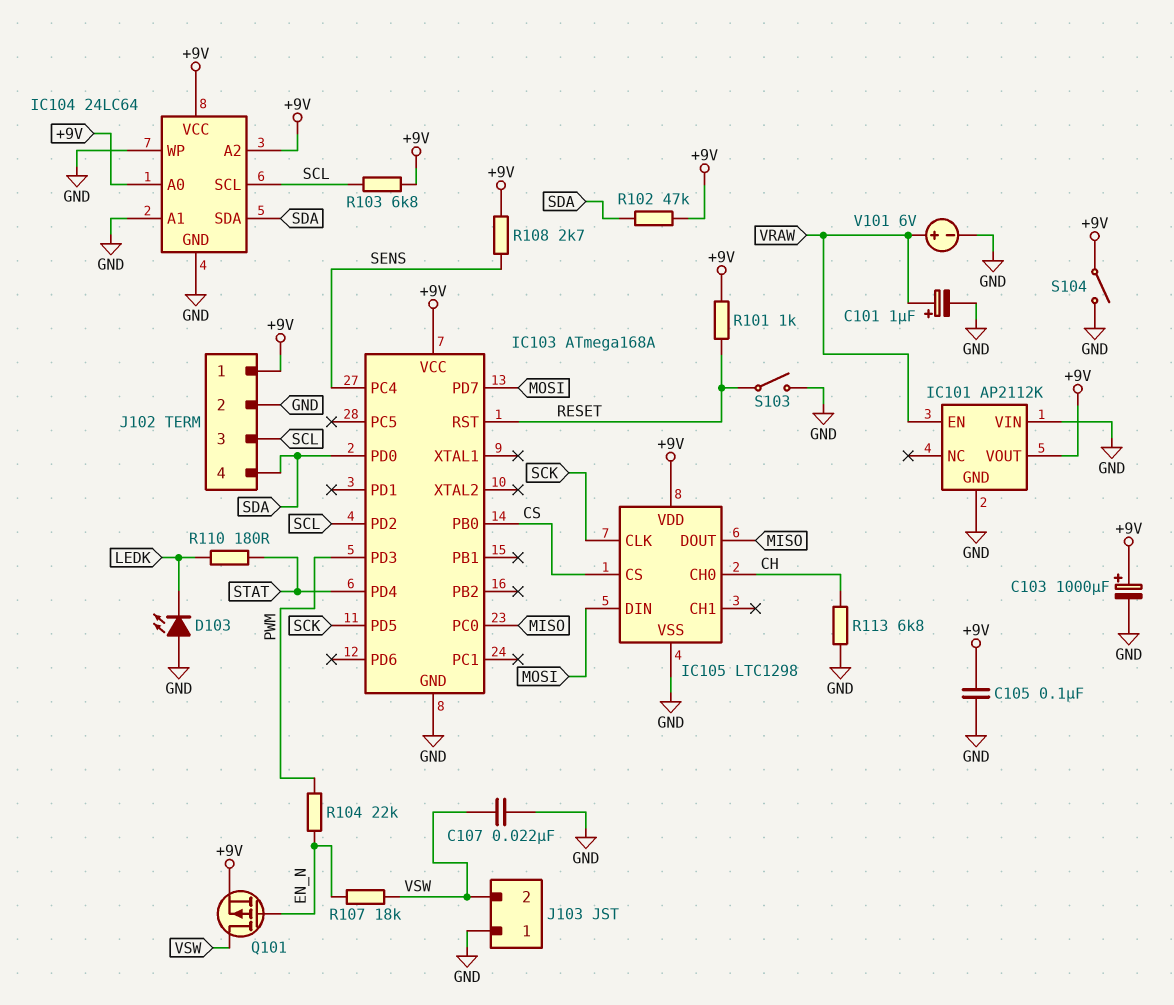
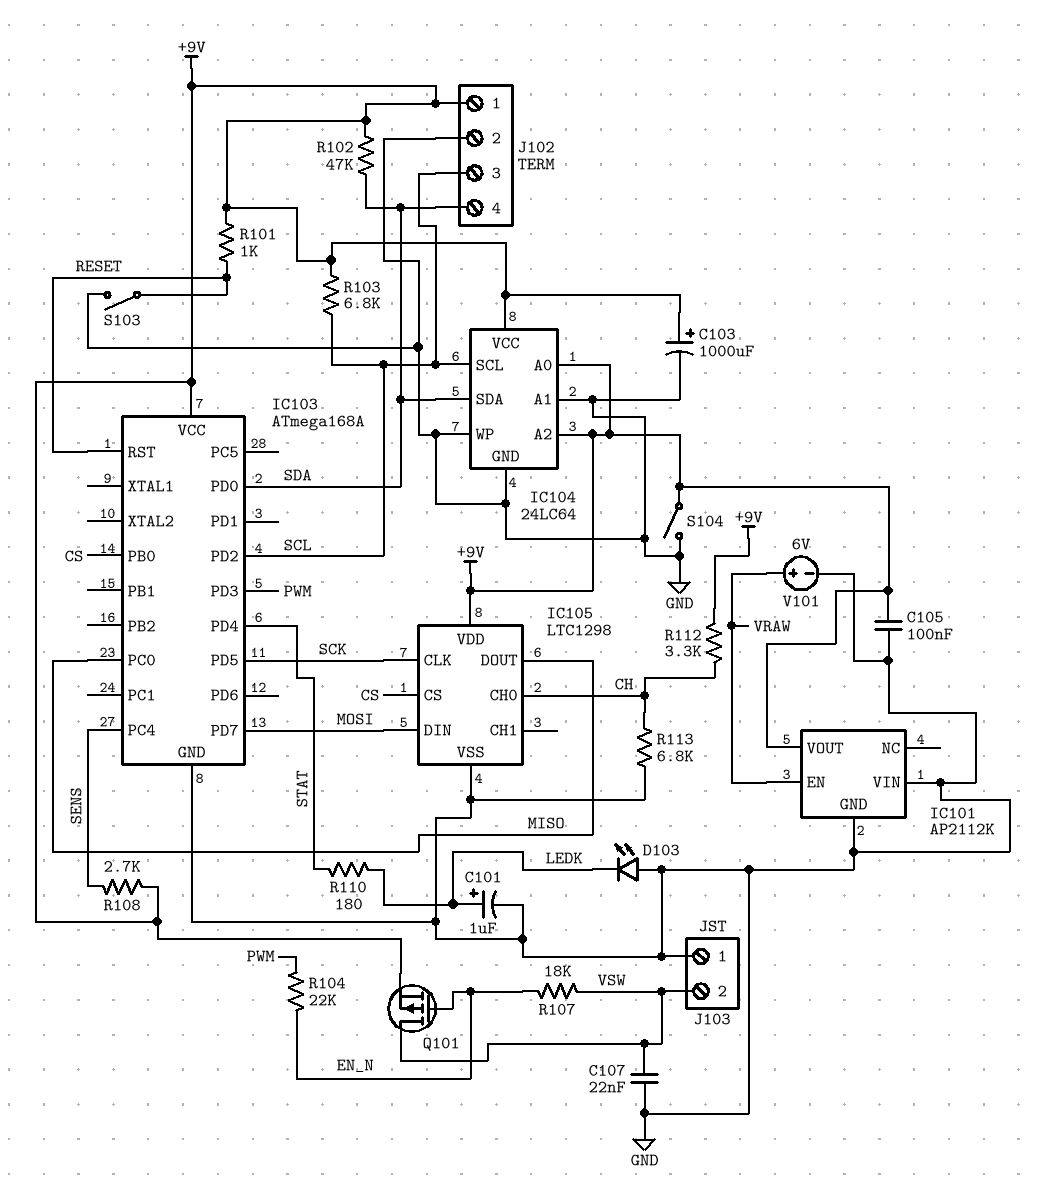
C101: 1uF (plus VRAW, minus GND) -> 1uF (plus LEDK, minus GND)
R112: none -> 3.3k (+9V, CH)

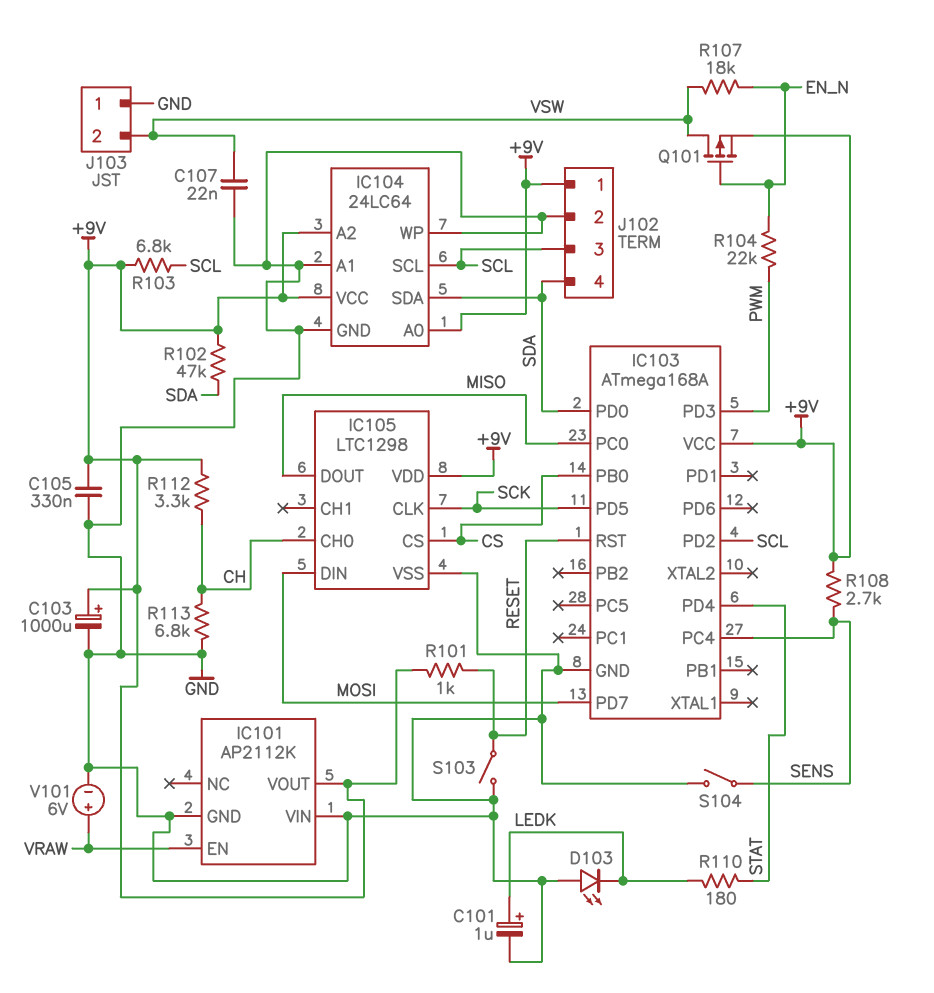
C105: 100nF (+9V, GND) -> 330nF (+9V, GND)
S104: switch (+9V, GND) -> switch (GND, SENS)

